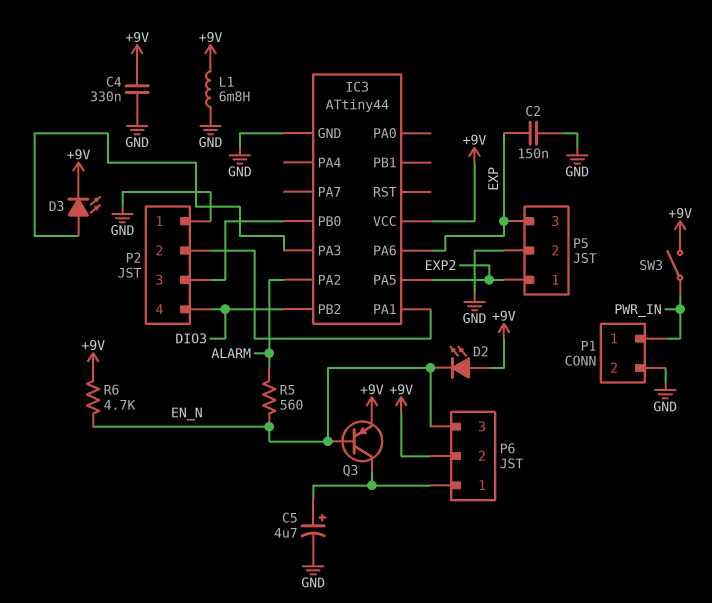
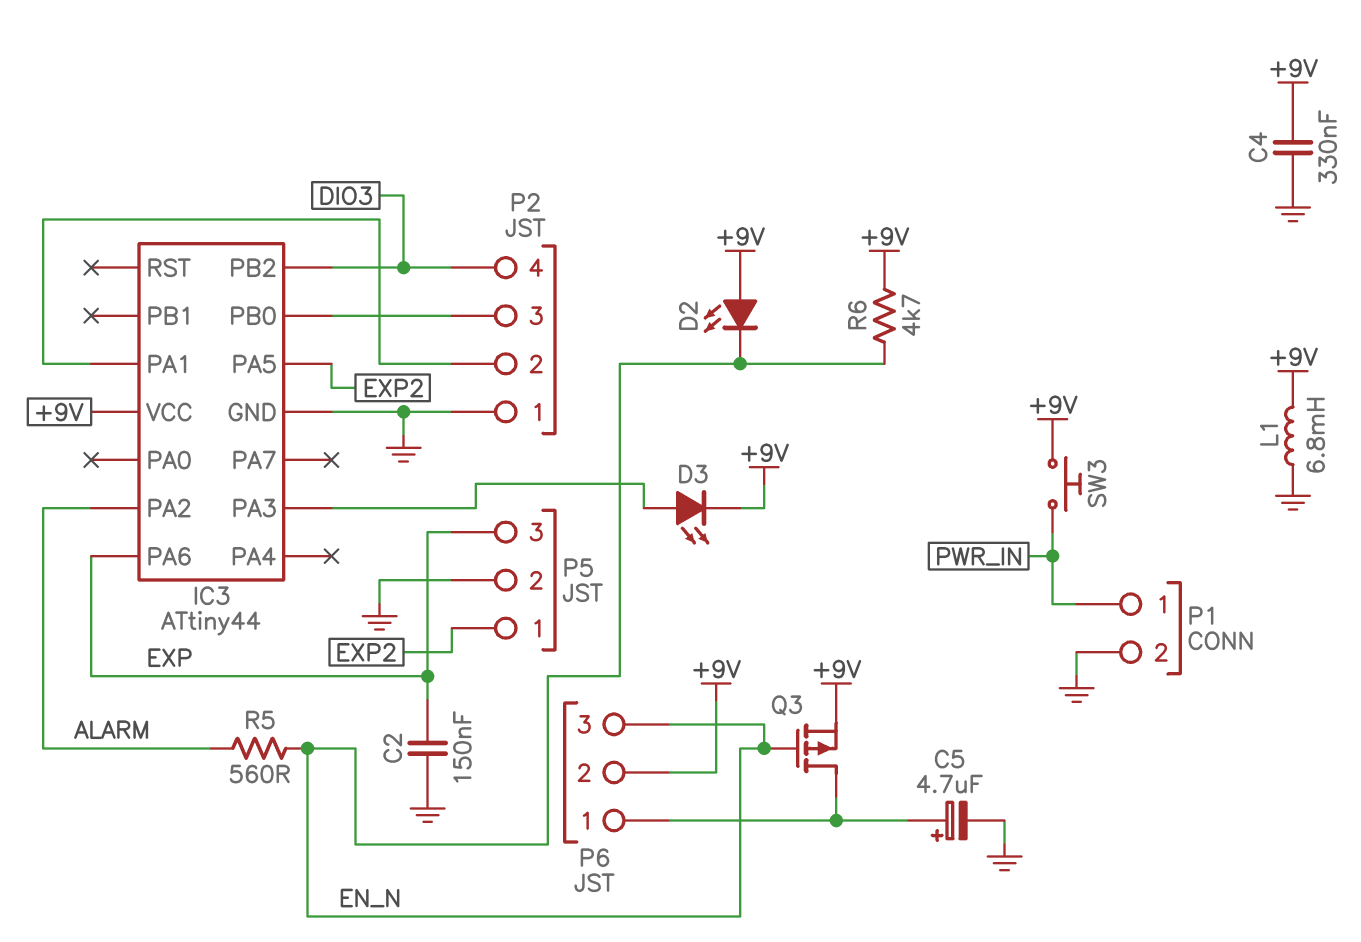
Q3: PNP (B EN_N, C P6/1, E +9V) -> PMOS (G EN_N, D P6/1, S +9V)
SW3: switch (+9V, PWR_IN) -> button (+9V, PWR_IN)

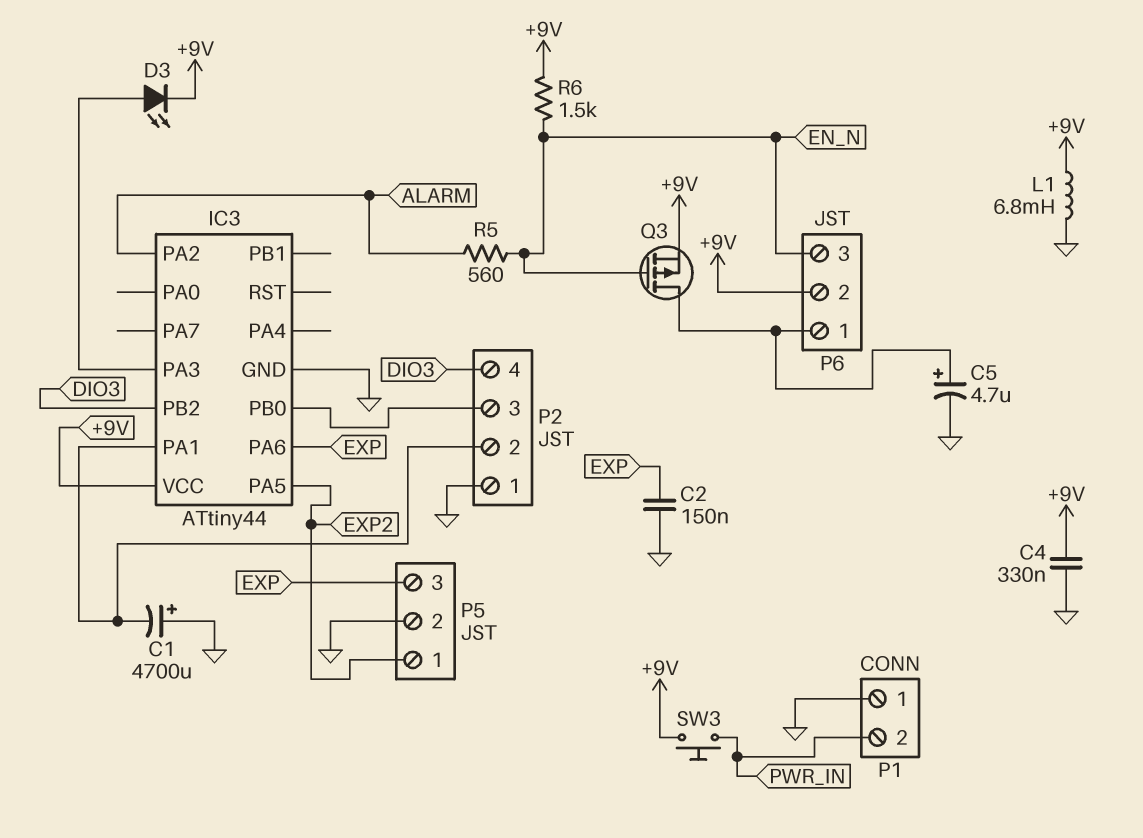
C1: none -> 4700uF (plus GND, minus IC3/PA1)
D2: LED (A +9V, K EN_N) -> none
P1 pin 1: PWR_IN -> GND
P1 pin 2: GND -> PWR_IN
R6: 4.7k (+9V, EN_N) -> 1.5k (+9V, EN_N)

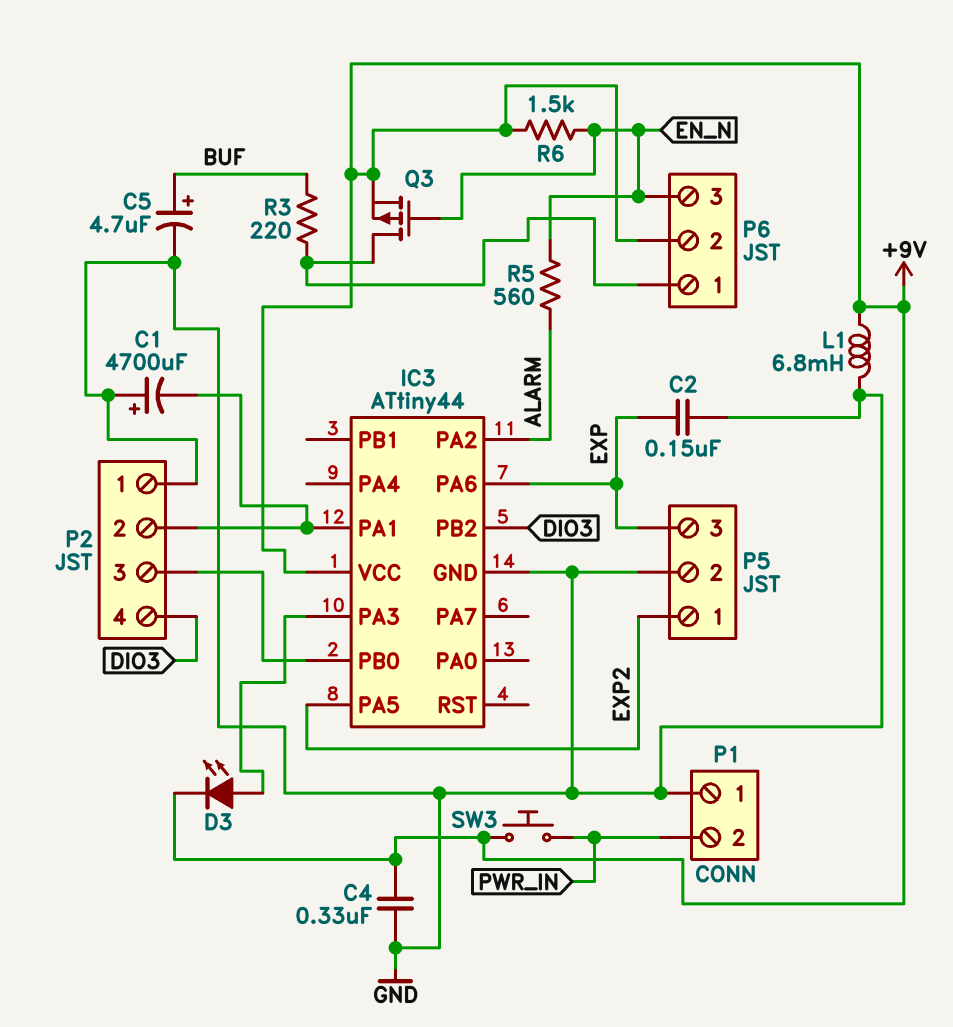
C5: 4.7uF (plus P6/1, minus GND) -> 4.7uF (plus BUF, minus GND)
R3: none -> 220 (BUF, P6/1)

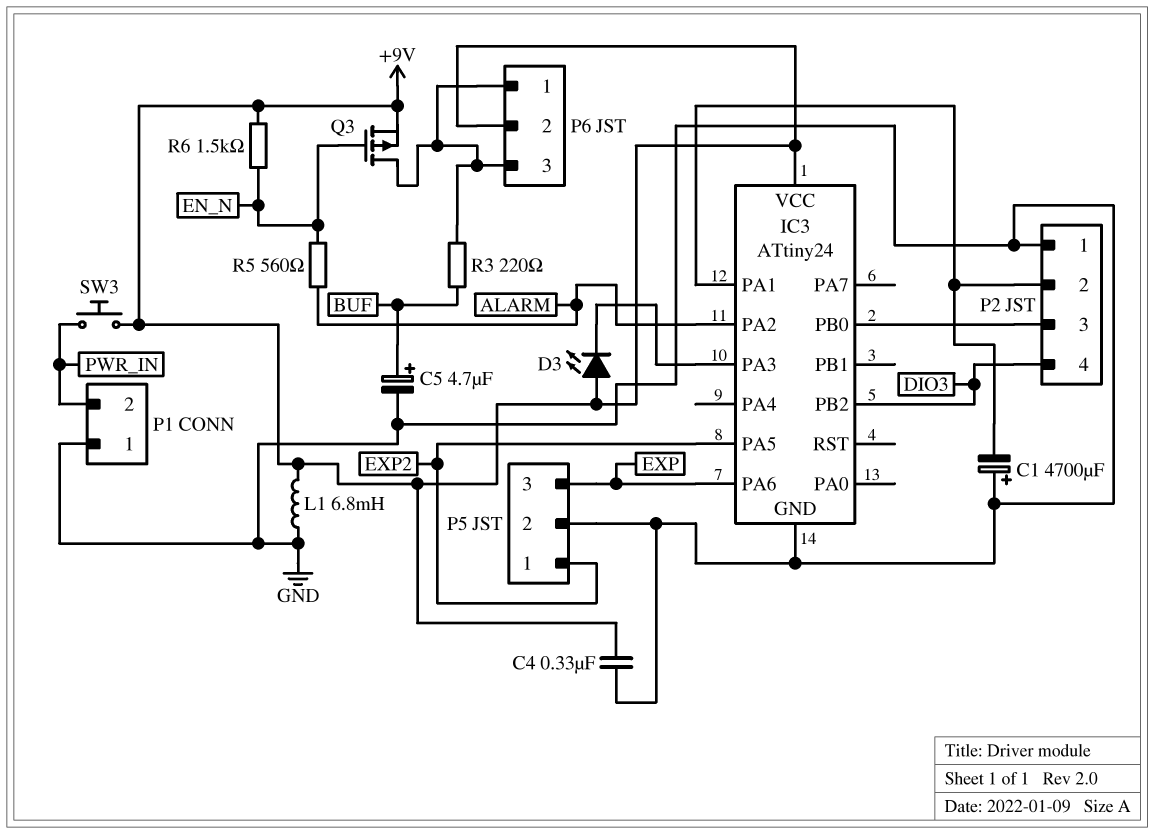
C2: 150nF (EXP, GND) -> none
D3: LED (A IC3/PA3, K +9V) -> LED (A +9V, K IC3/PA3)
IC3: ATtiny44 -> ATtiny24
P6 pin 3: EN_N -> P6/1

